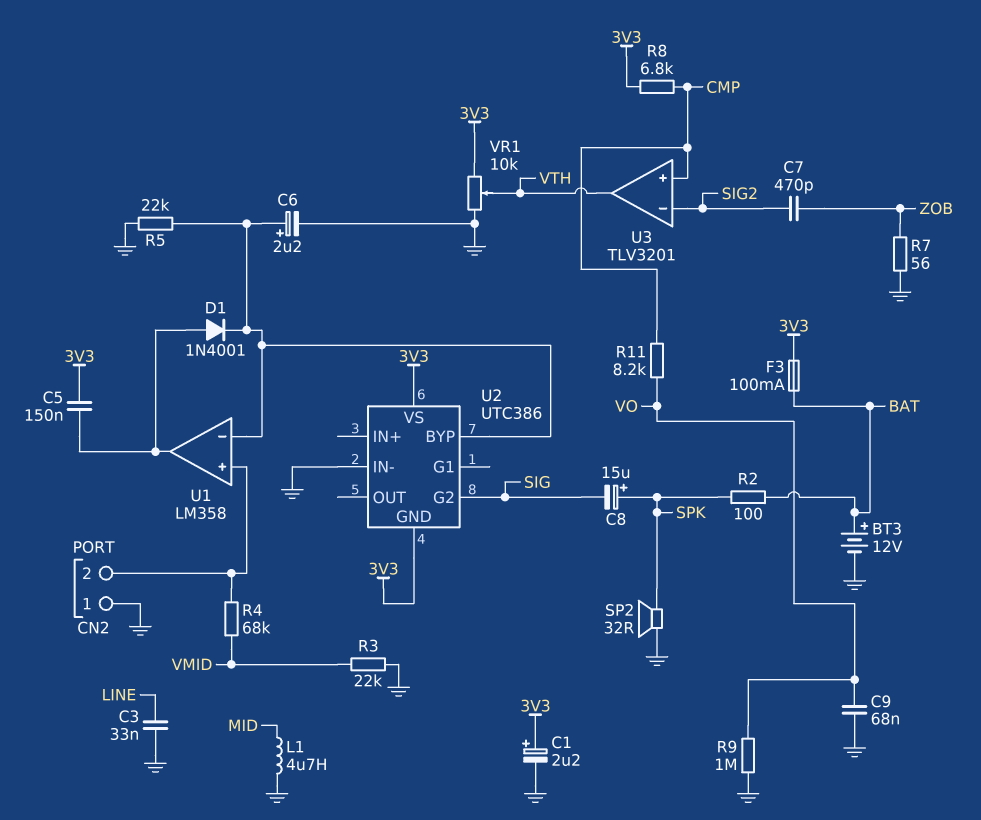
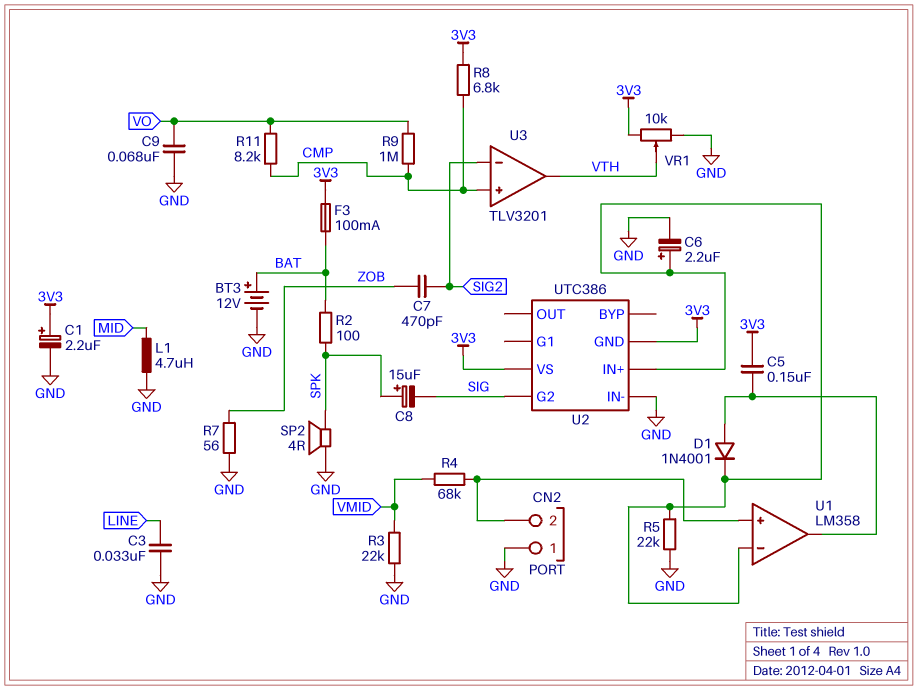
R9: 1M (GND, VO) -> 1M (CMP, VO)
SP2: speaker 32R (GND, SPK) -> speaker 4R (GND, SPK)
U2 pin BYP: U1/in- -> none
U2 pin IN+: none -> U1/in-

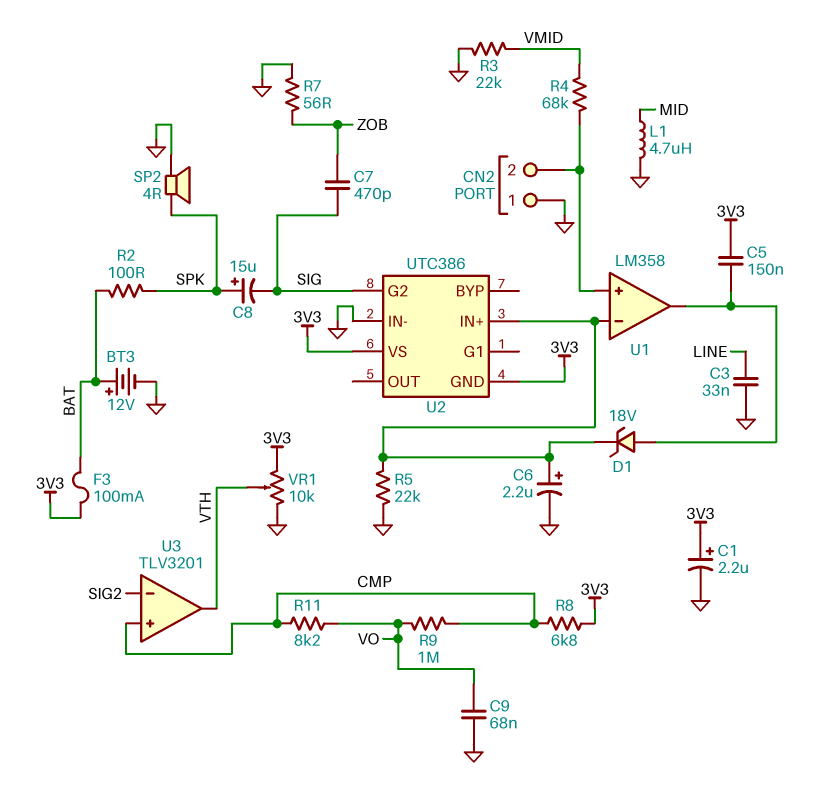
C7: 470pF (SIG2, ZOB) -> 470pF (SIG, ZOB)
D1: diode 1N4001 (A U1/out, K U1/in-) -> zener 18V (A U1/out, K U1/in-)

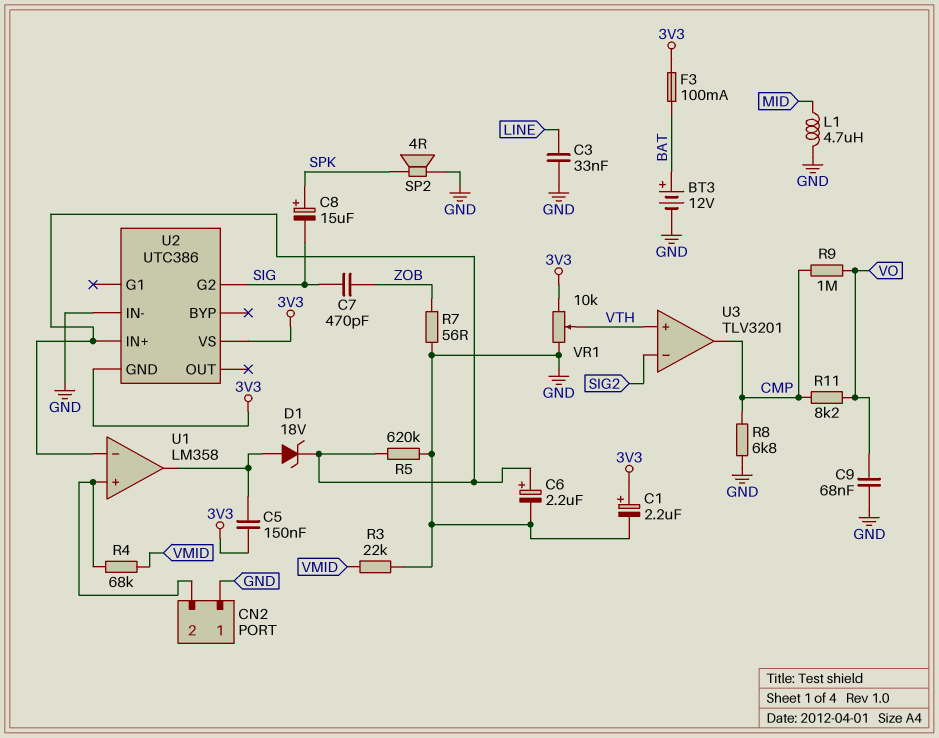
R2: 100 (BAT, SPK) -> none
R5: 22k (GND, U1/in-) -> 620k (GND, U1/in-)
R8: 6.8k (3V3, CMP) -> 6.8k (CMP, GND)
U3 pin in+: CMP -> VTH
U3 pin out: VTH -> CMP

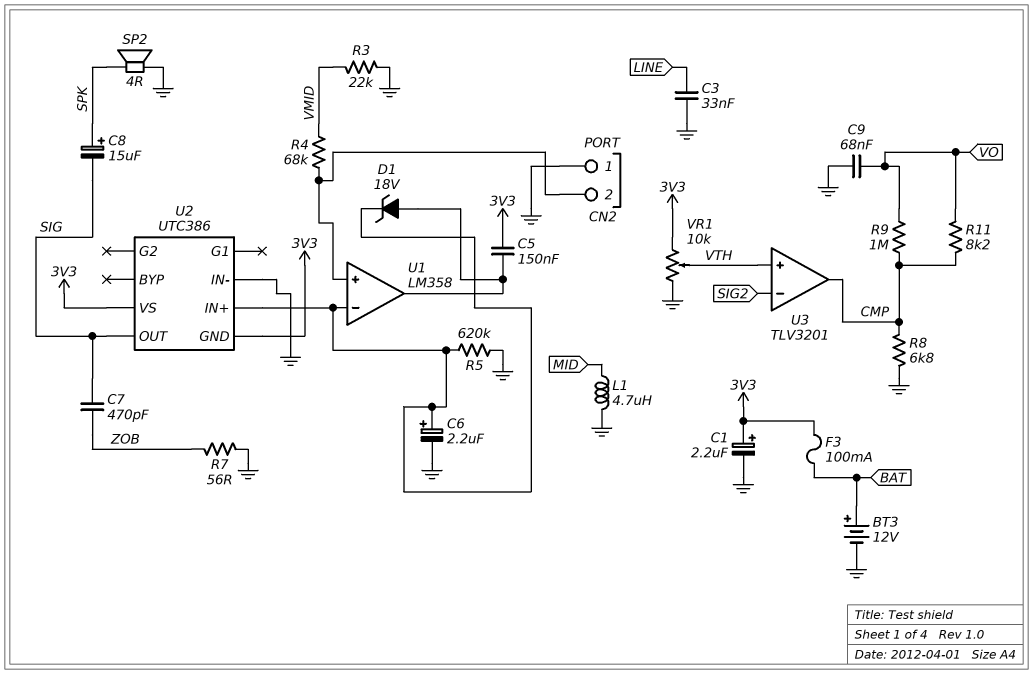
U2 pin G2: SIG -> none
U2 pin OUT: none -> SIG

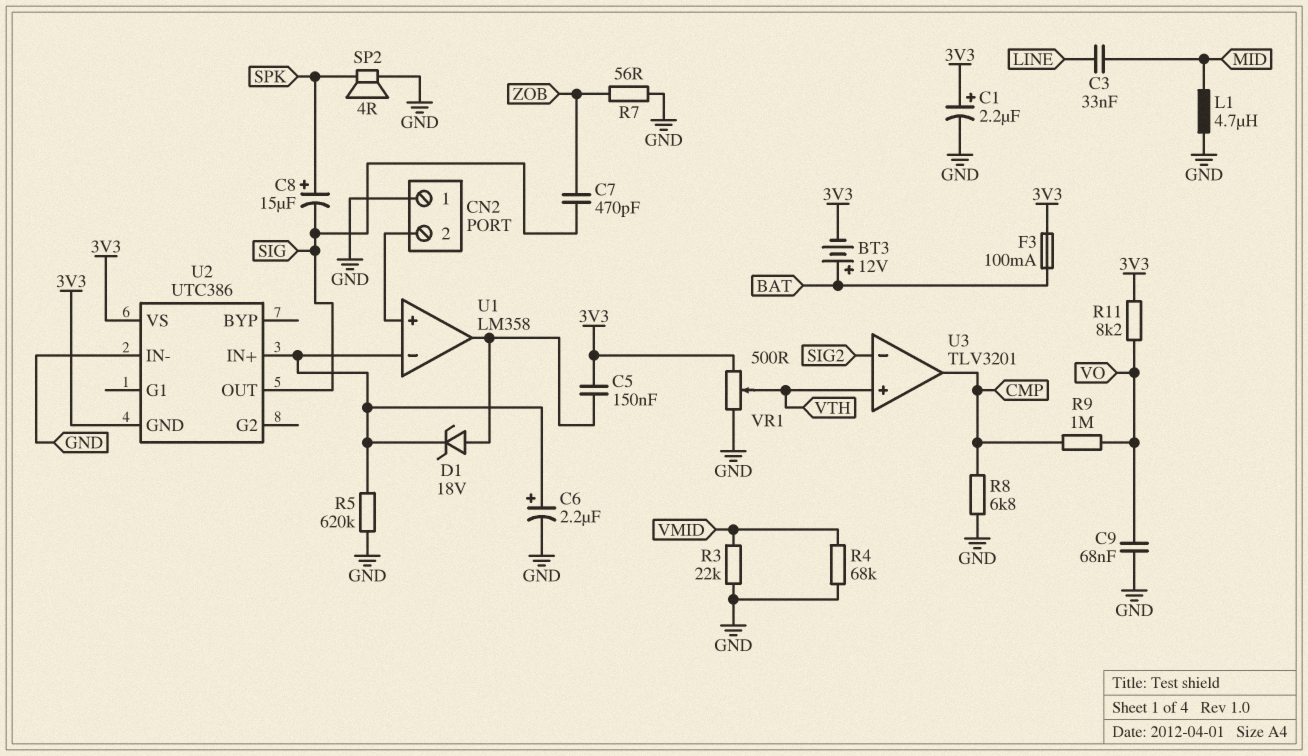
BT3: 12V (plus BAT, minus GND) -> 12V (plus BAT, minus 3V3)
C3: 33nF (GND, LINE) -> 33nF (LINE, MID)
R4: 68k (CN2/2, VMID) -> 68k (GND, VMID)
R11: 8.2k (CMP, VO) -> 8.2k (3V3, VO)
VR1: 10k (3V3, GND, wiper VTH) -> 500 (3V3, GND, wiper VTH)

